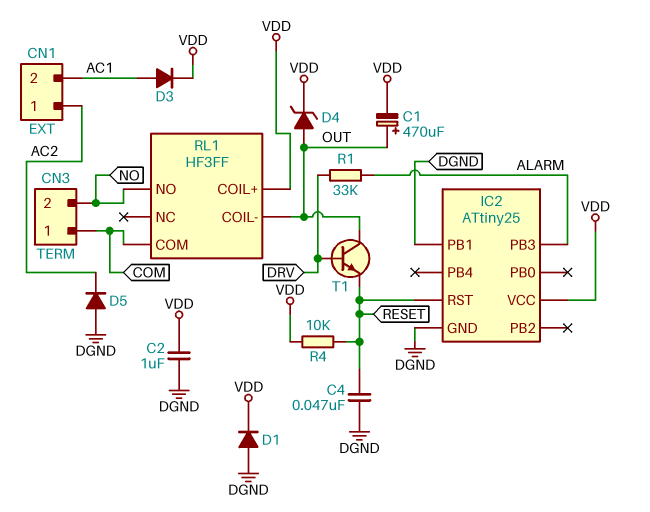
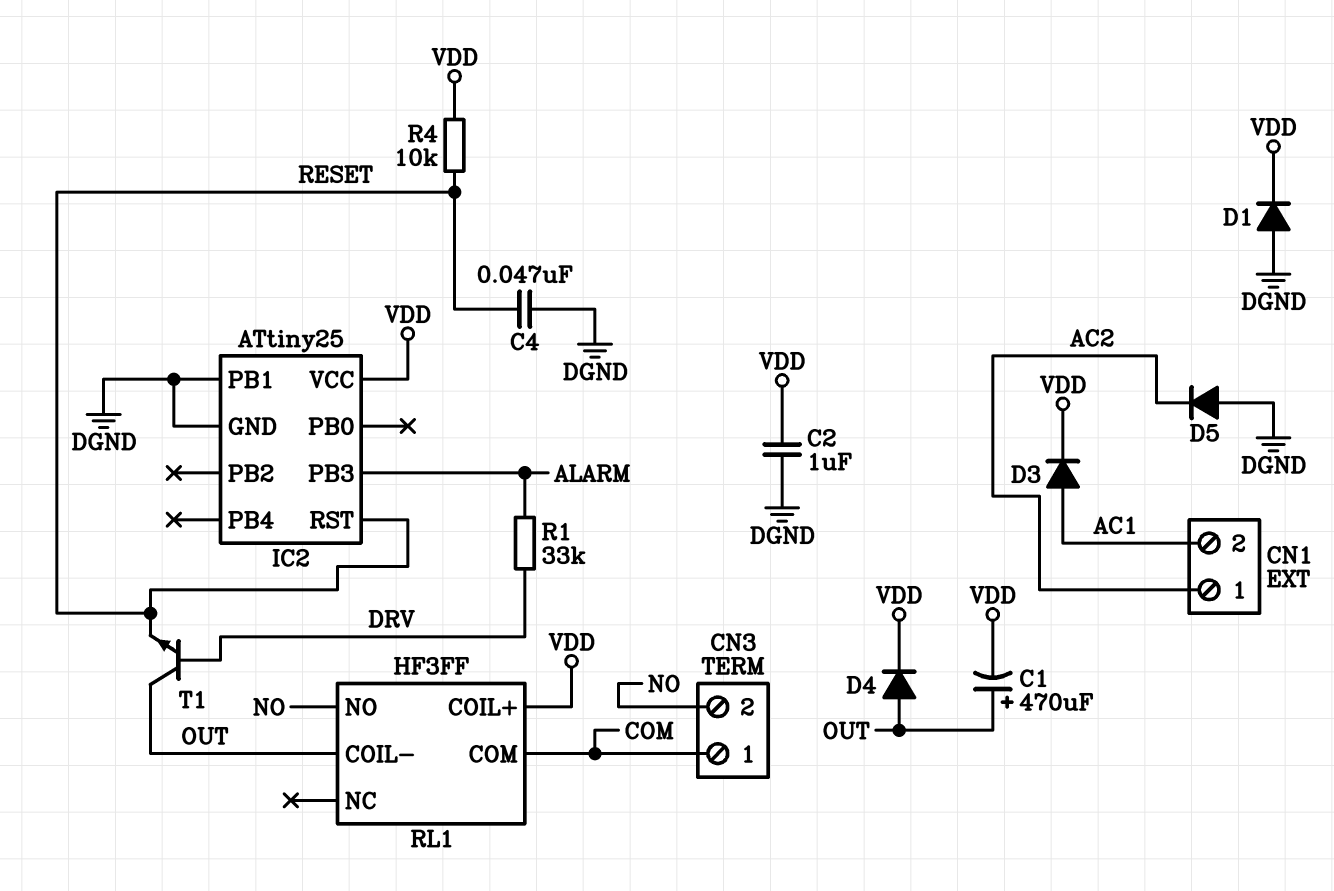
D4: zener (A OUT, K VDD) -> diode (A OUT, K VDD)

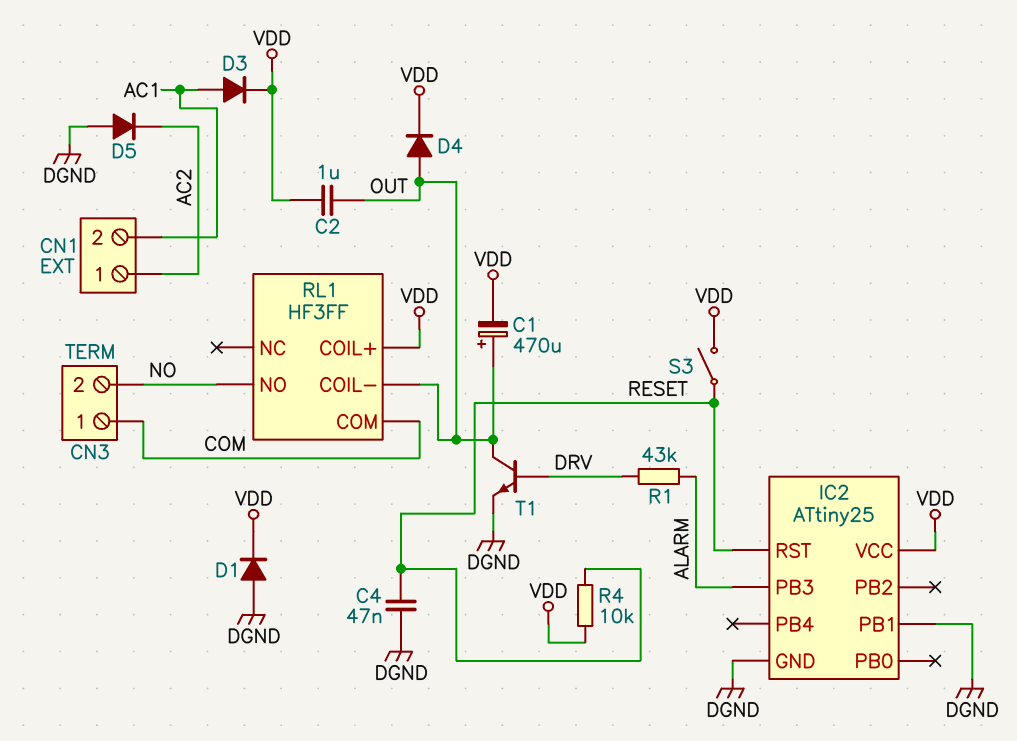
C2: 1uF (DGND, VDD) -> 1uF (OUT, VDD)
R1: 33k (ALARM, DRV) -> 43k (ALARM, DRV)
S3: none -> switch (RESET, VDD)
T1: NPN (B DRV, C OUT, E RESET) -> NPN (B DRV, C OUT, E DGND)

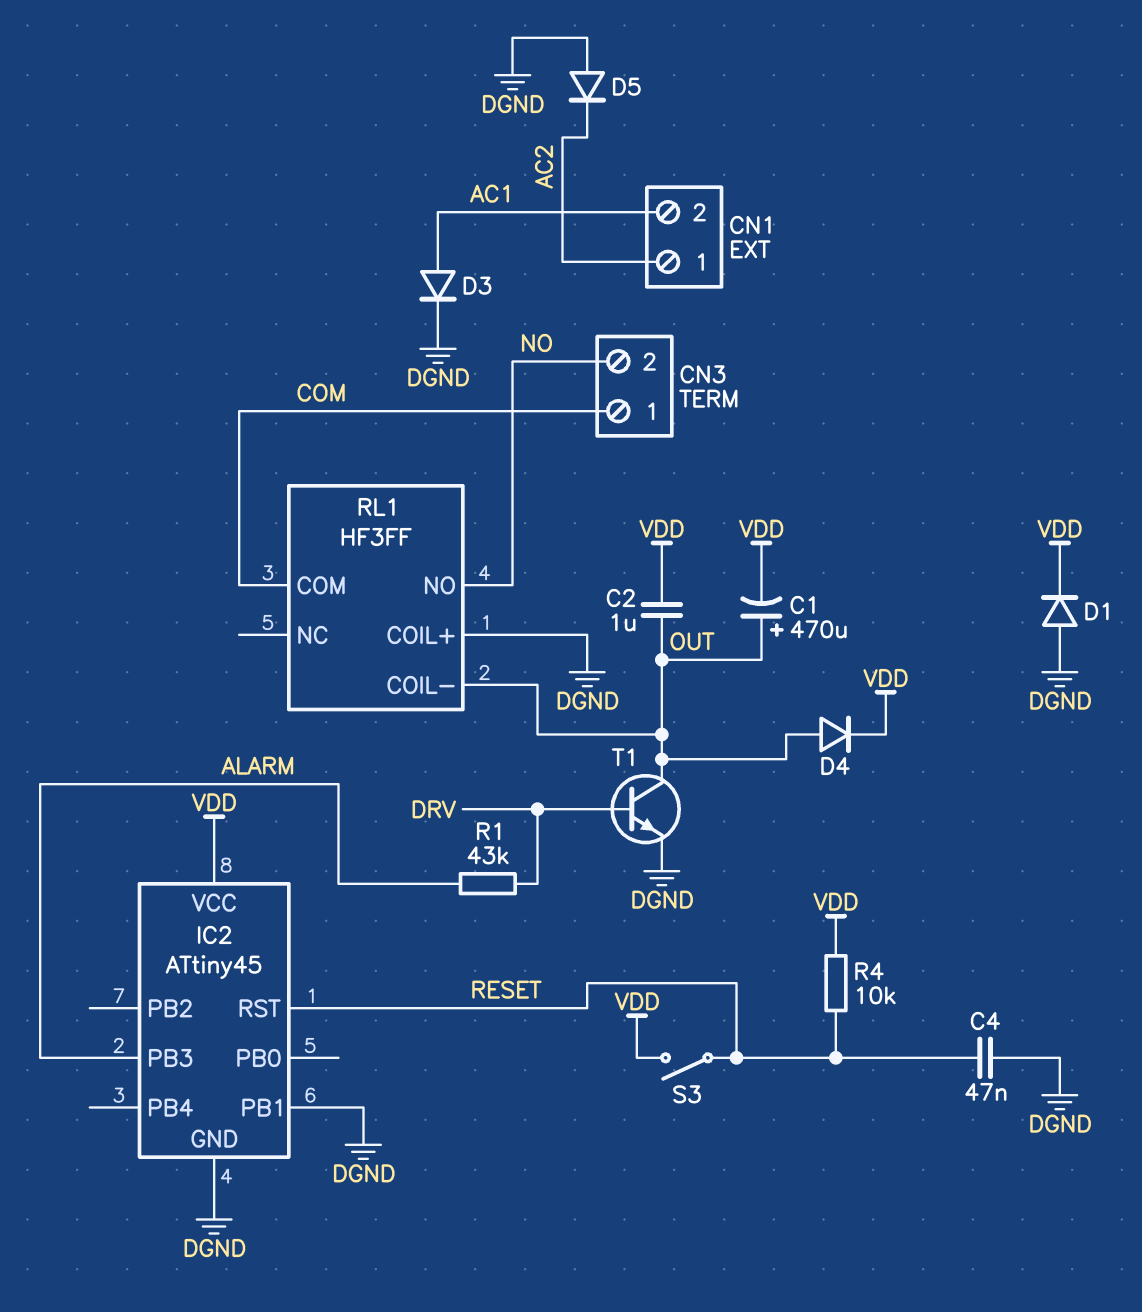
D3: diode (A AC1, K VDD) -> diode (A AC1, K DGND)
IC2: ATtiny25 -> ATtiny45
RL1 pin COIL+: VDD -> DGND

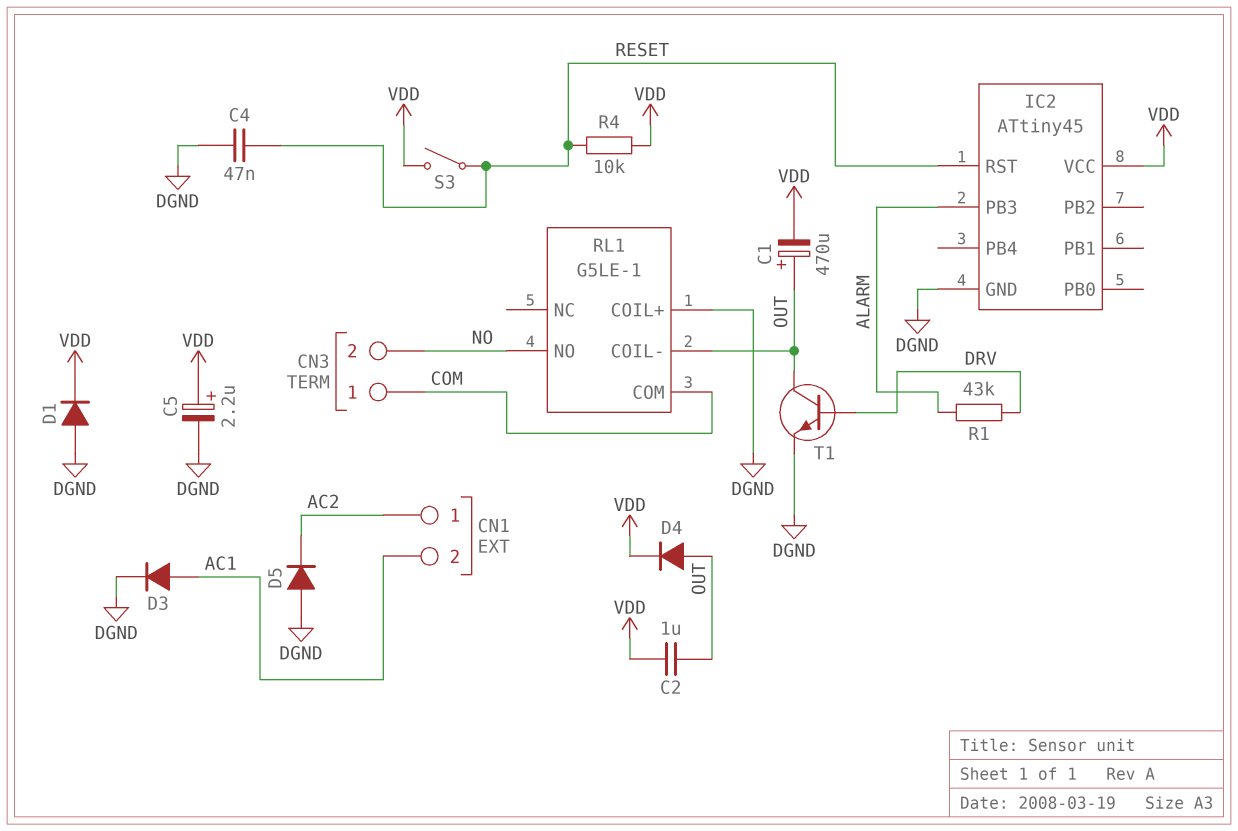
C5: none -> 2.2uF (plus VDD, minus DGND)
IC2 pin PB1: DGND -> none
RL1: HF3FF -> G5LE-1

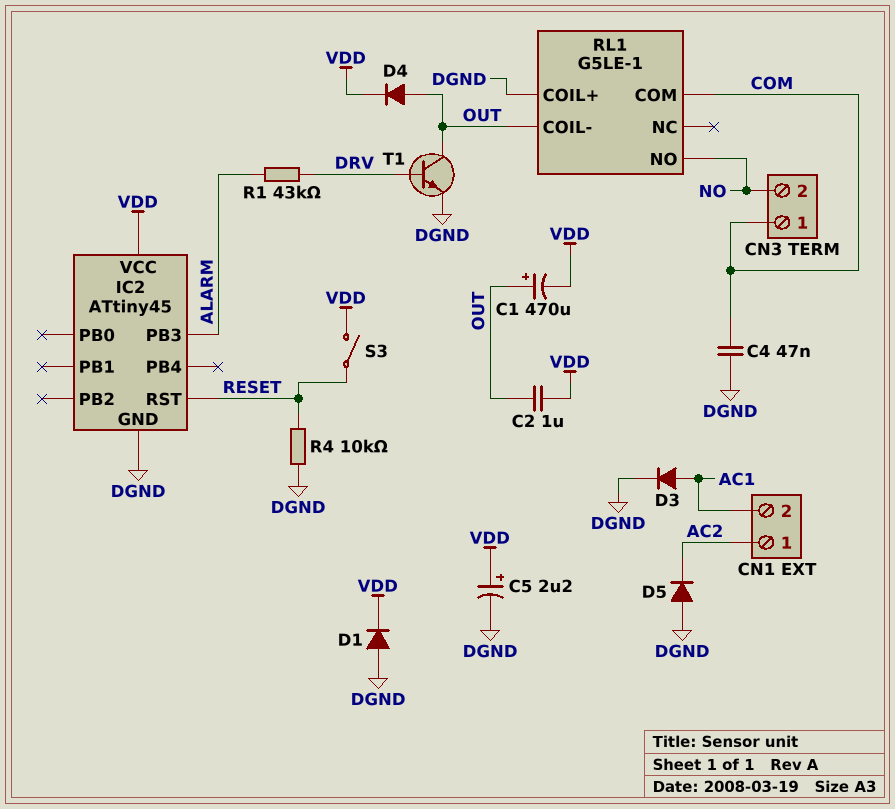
C4: 47nF (DGND, RESET) -> 47nF (COM, DGND)
R4: 10k (RESET, VDD) -> 10k (DGND, RESET)

